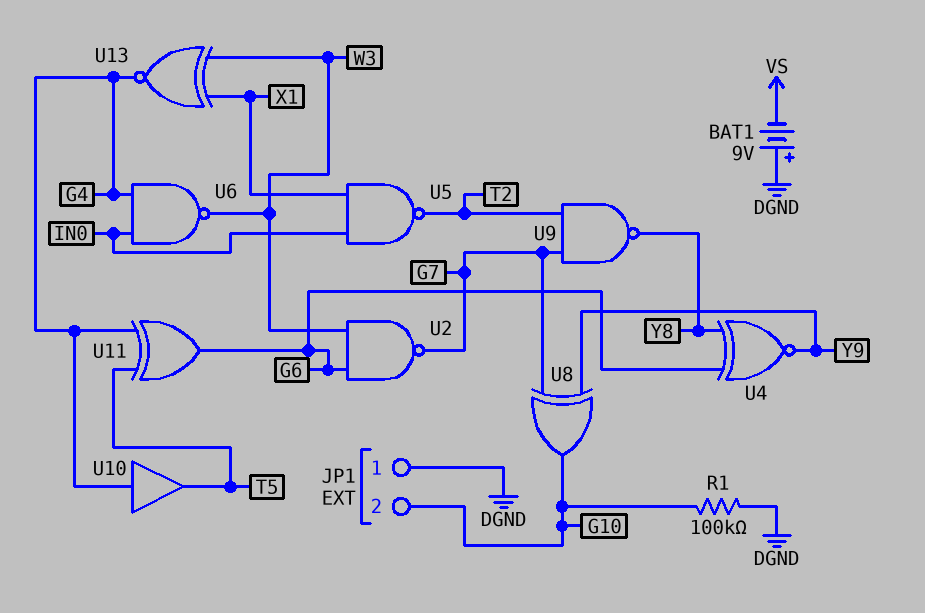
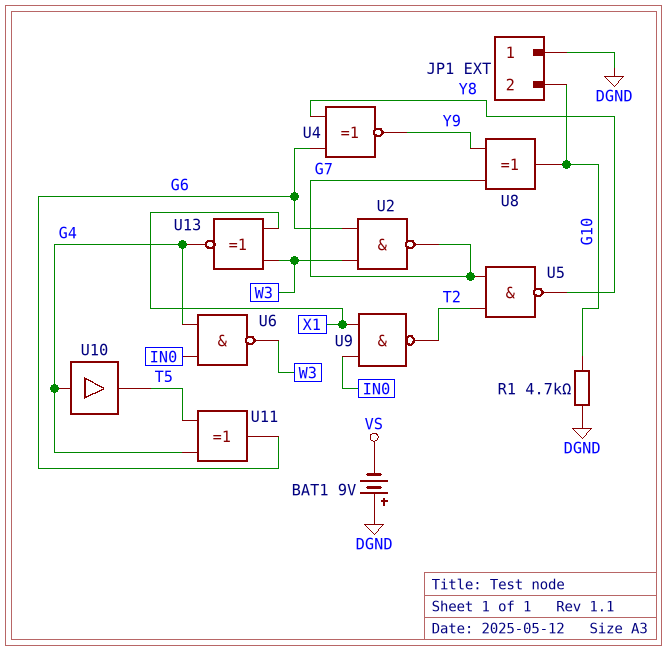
R1: 100k (DGND, G10) -> 4.7k (DGND, G10)
U5: NAND (in IN0, in X1, out T2) -> NAND (in G7, in T2, out Y8)
U9: NAND (in G7, in T2, out Y8) -> NAND (in IN0, in X1, out T2)

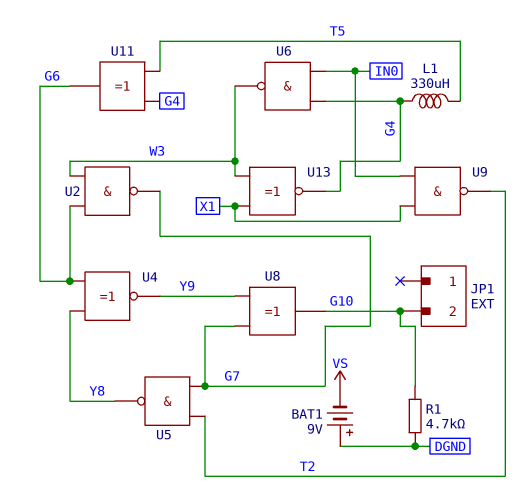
JP1 pin 1: DGND -> none
L1: none -> 330uH (G4, T5)
U10: buffer (in G4, out T5) -> none

